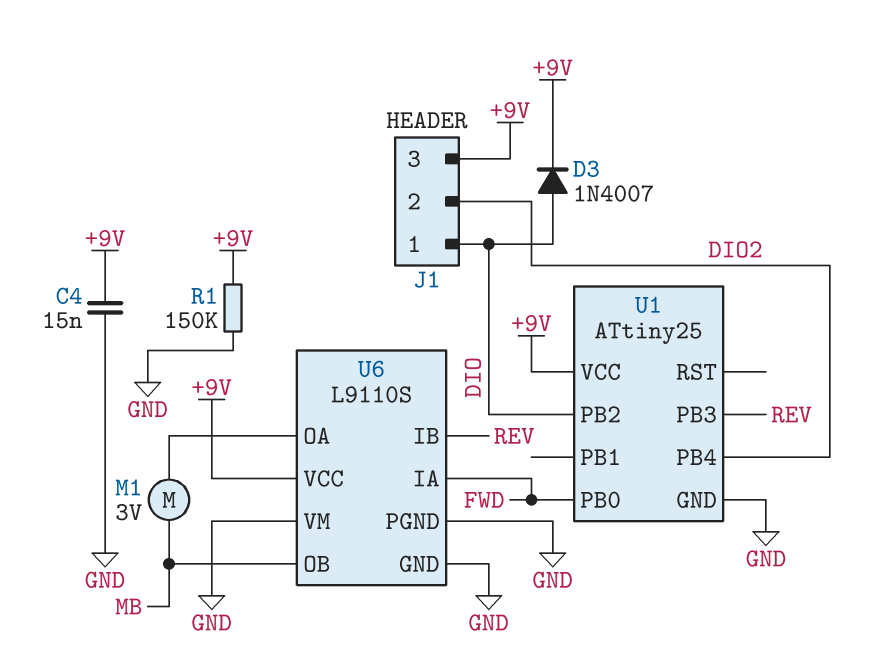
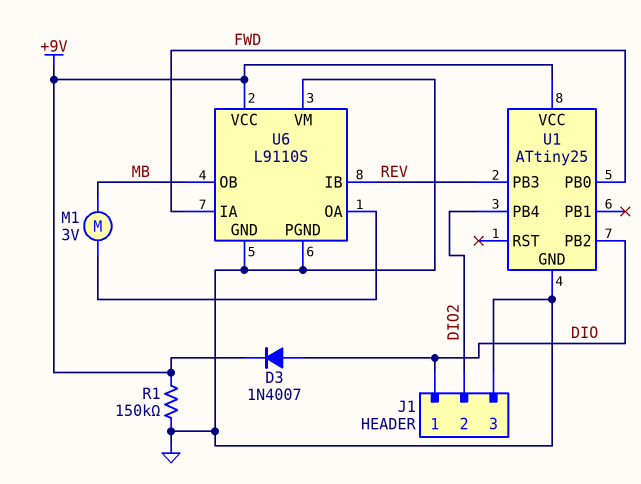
C4: 15nF (+9V, GND) -> none
J1 pin 3: +9V -> GND

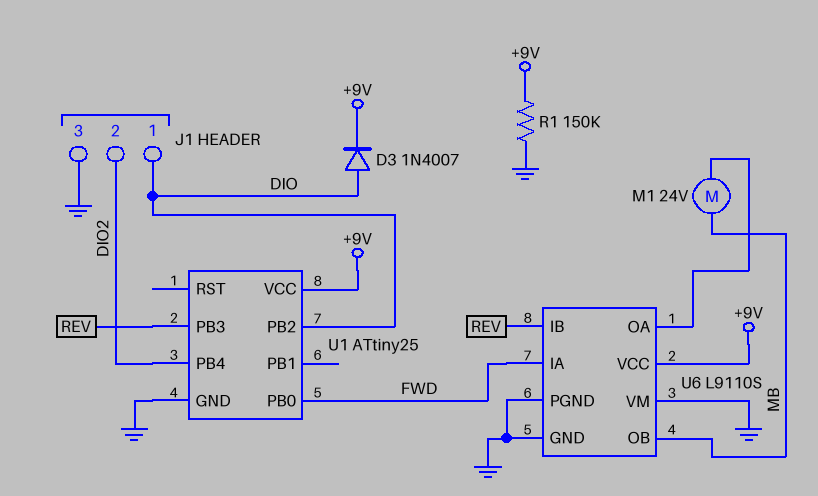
M1: motor 3V (MB, U6/OA) -> motor 24V (MB, U6/OA)

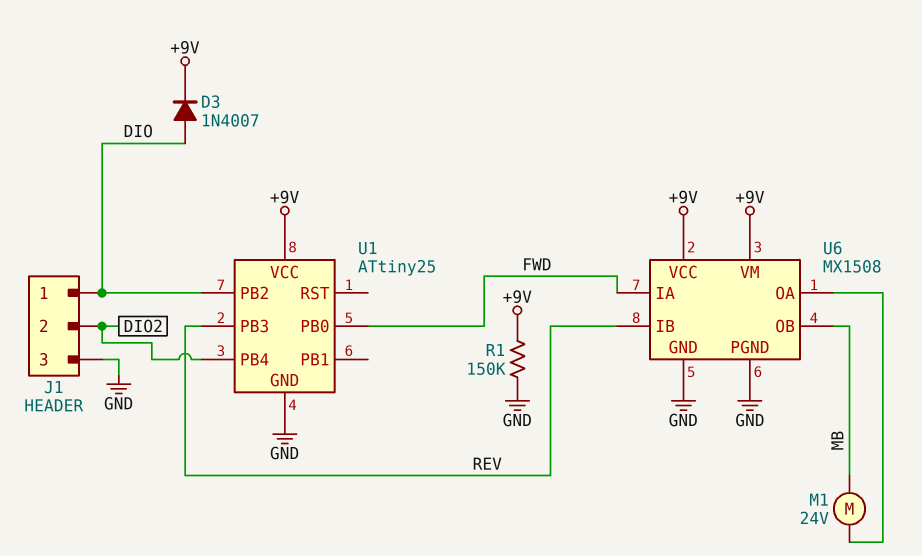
U6: L9110S -> MX1508
U6 pin VM: GND -> +9V

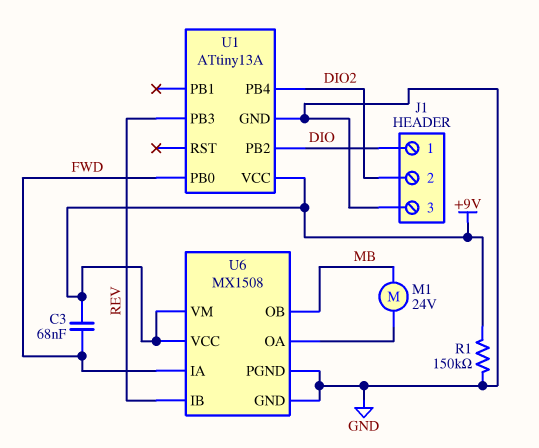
C3: none -> 68nF (+9V, FWD)
D3: diode 1N4007 (A DIO, K +9V) -> none
U1: ATtiny25 -> ATtiny13A

